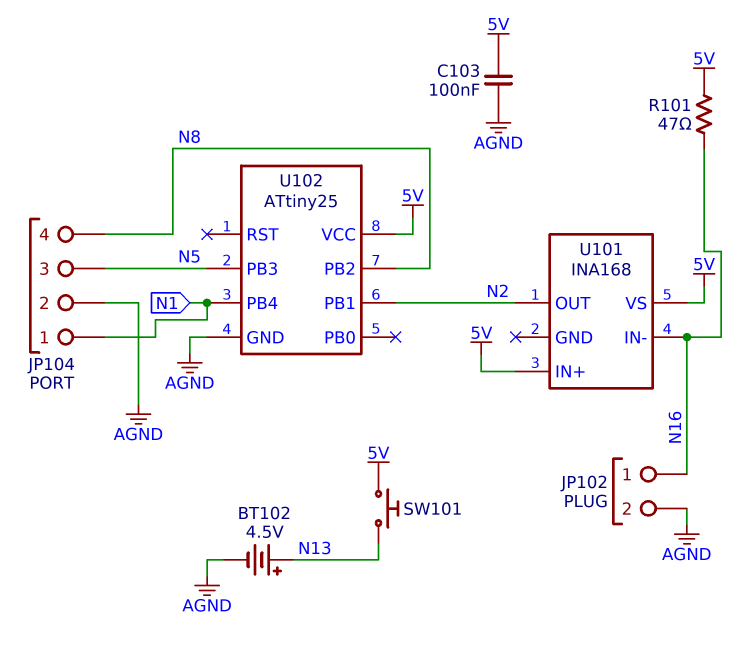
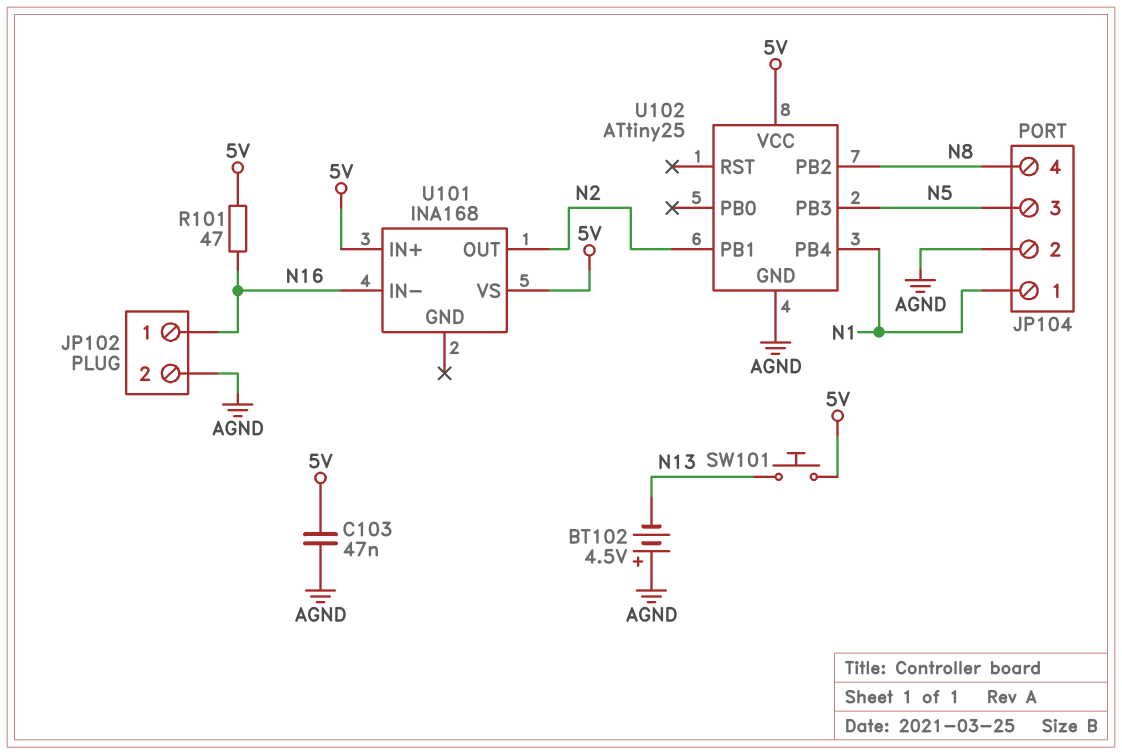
BT102: 4.5V (plus N13, minus AGND) -> 4.5V (plus AGND, minus N13)
C103: 100nF (5V, AGND) -> 47nF (5V, AGND)

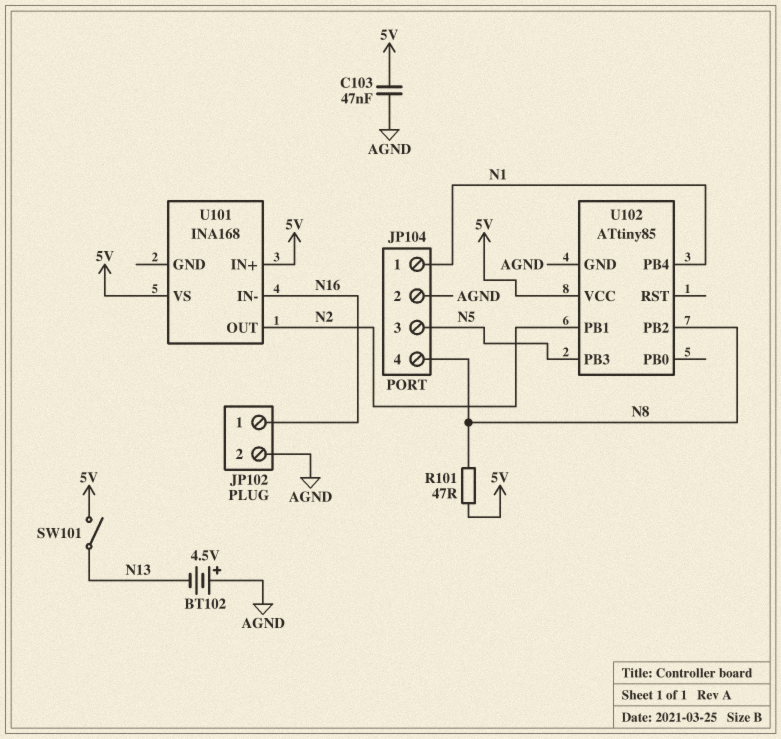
R101: 47 (5V, N16) -> 47 (5V, N8)
SW101: button (5V, N13) -> switch (5V, N13)
U102: ATtiny25 -> ATtiny85

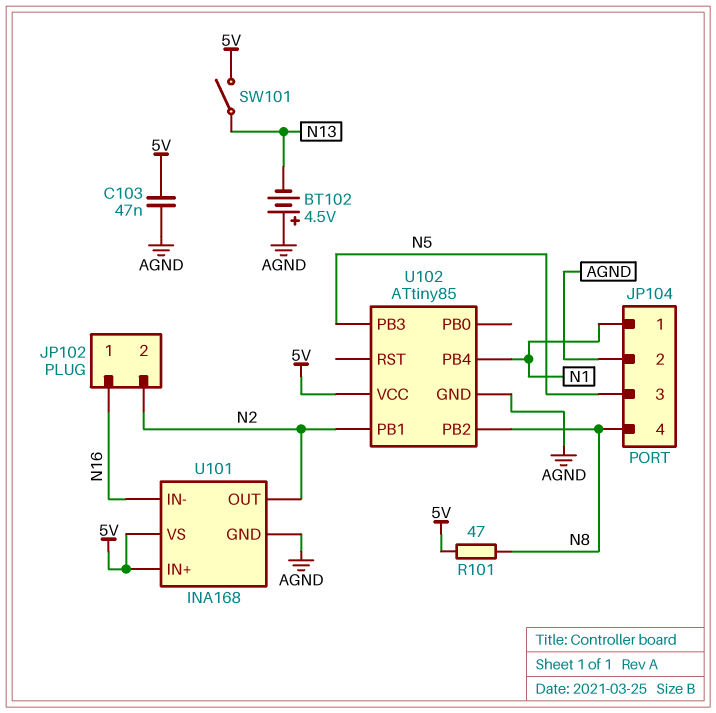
JP102 pin 2: AGND -> N2
U101 pin GND: none -> AGND

